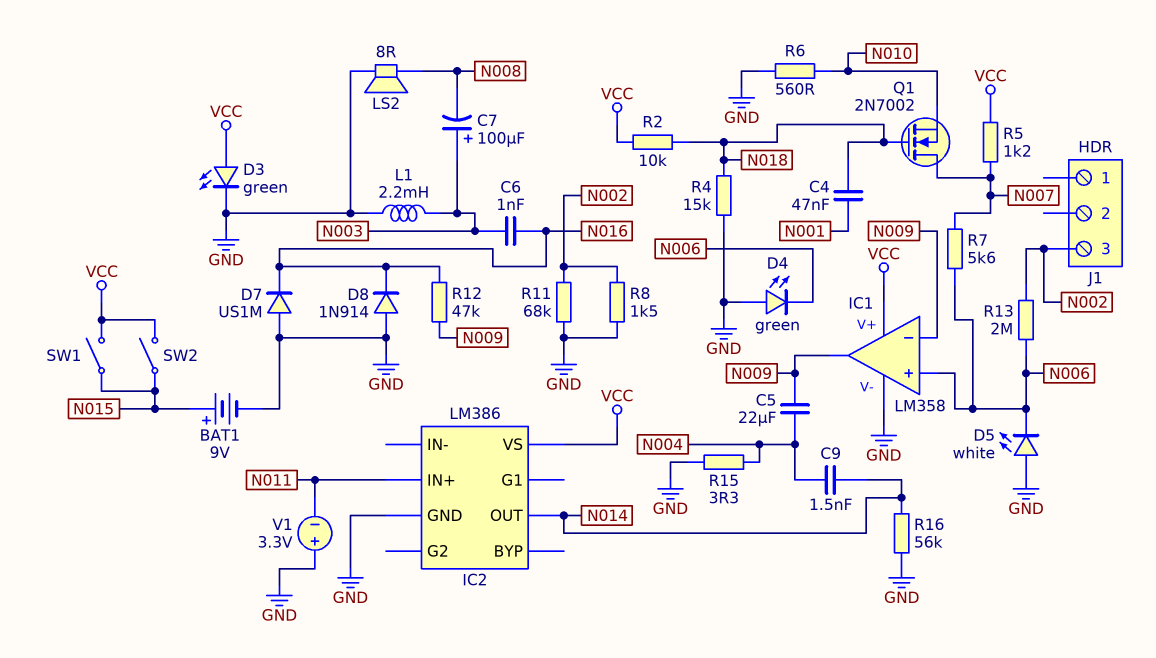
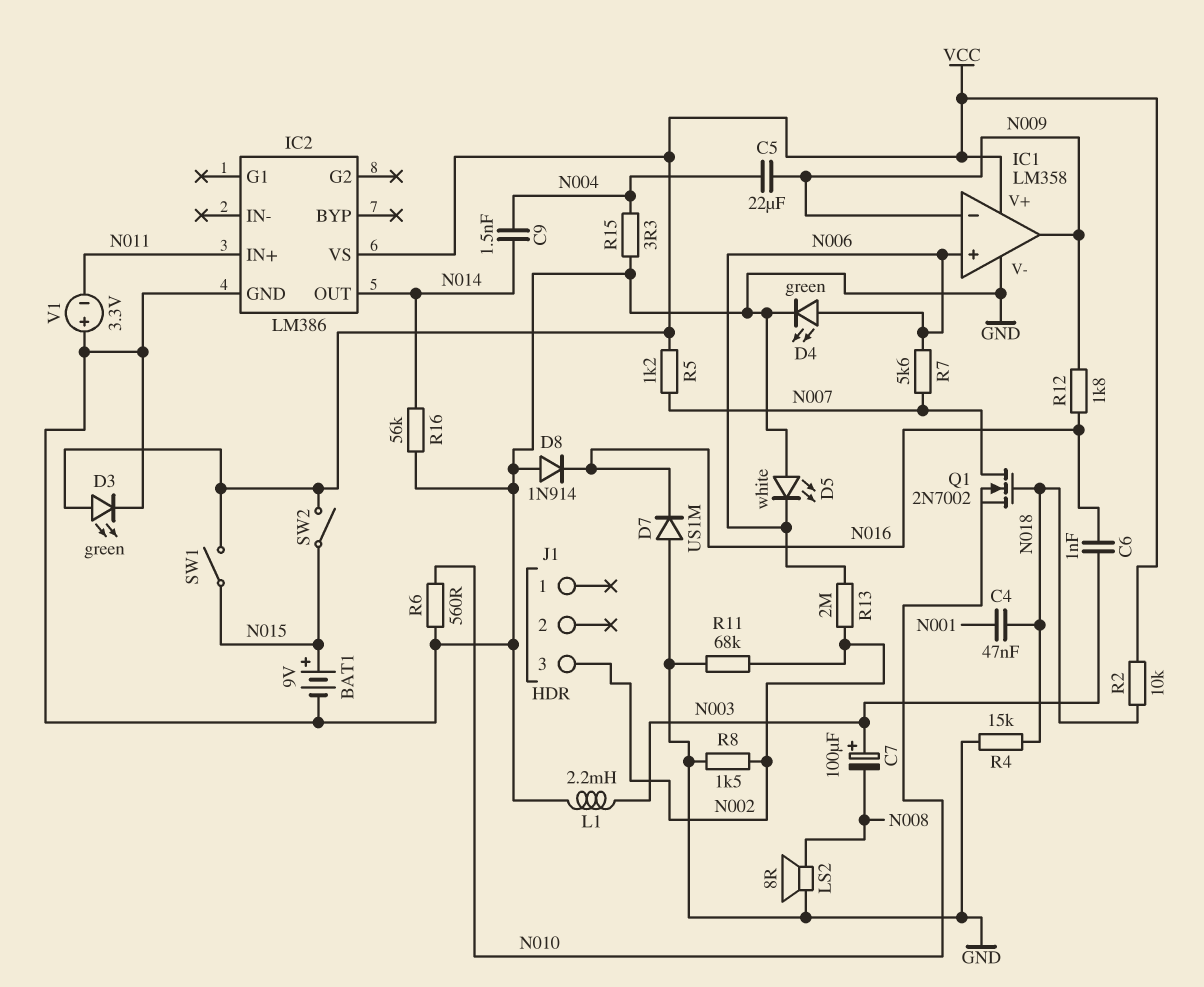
D4: LED green (A GND, K N006) -> LED green (A N006, K GND)
R12: 47k (N009, N016) -> 1.8k (N009, N016)

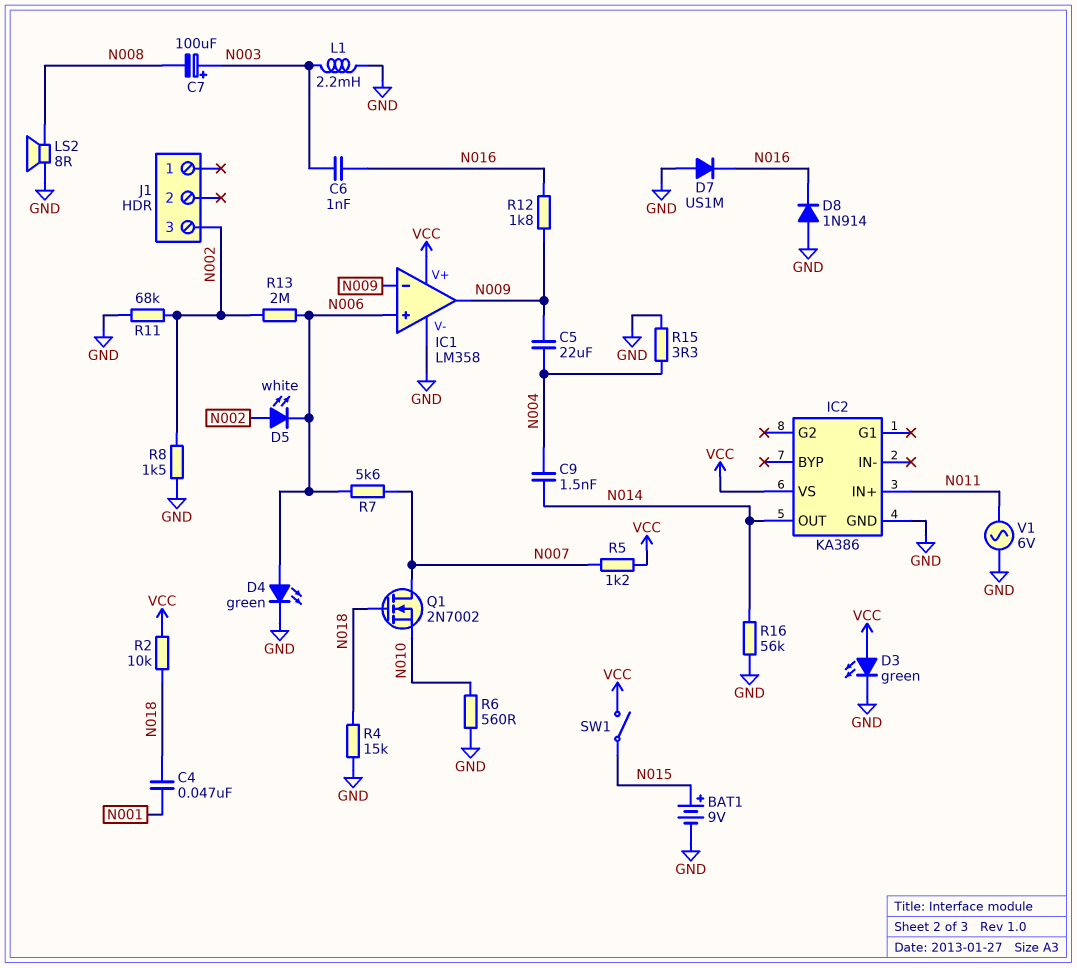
D5: LED white (A GND, K N006) -> LED white (A N002, K N006)
IC2: LM386 -> KA386
SW2: switch (N015, VCC) -> none
V1: 3.3V (plus GND, minus N011) -> AC 6V (GND, N011)

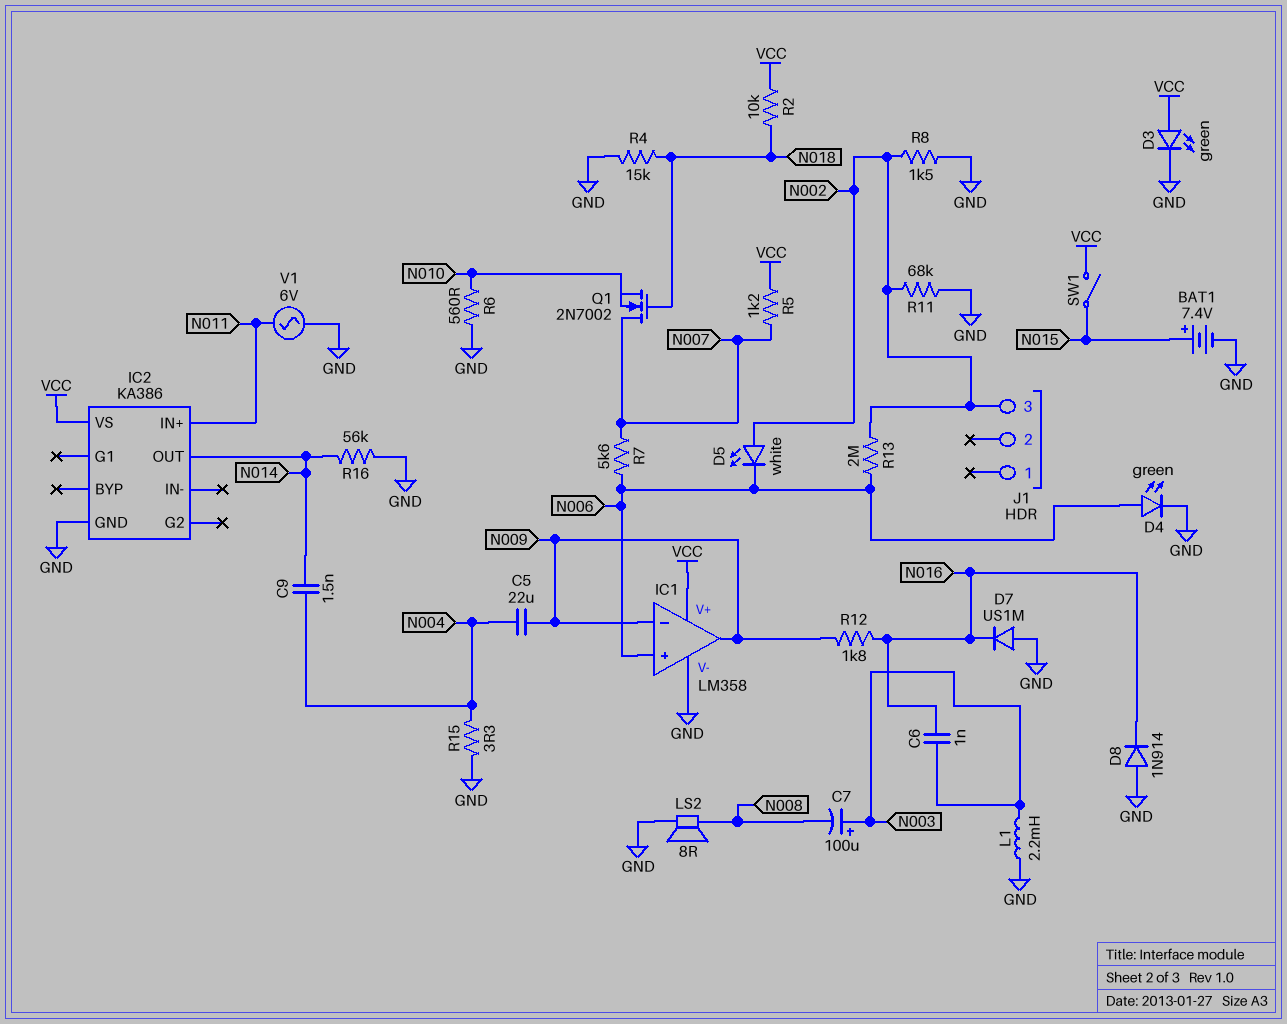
BAT1: 9V (plus N015, minus GND) -> 7.4V (plus N015, minus GND)
C4: 47nF (N001, N018) -> none

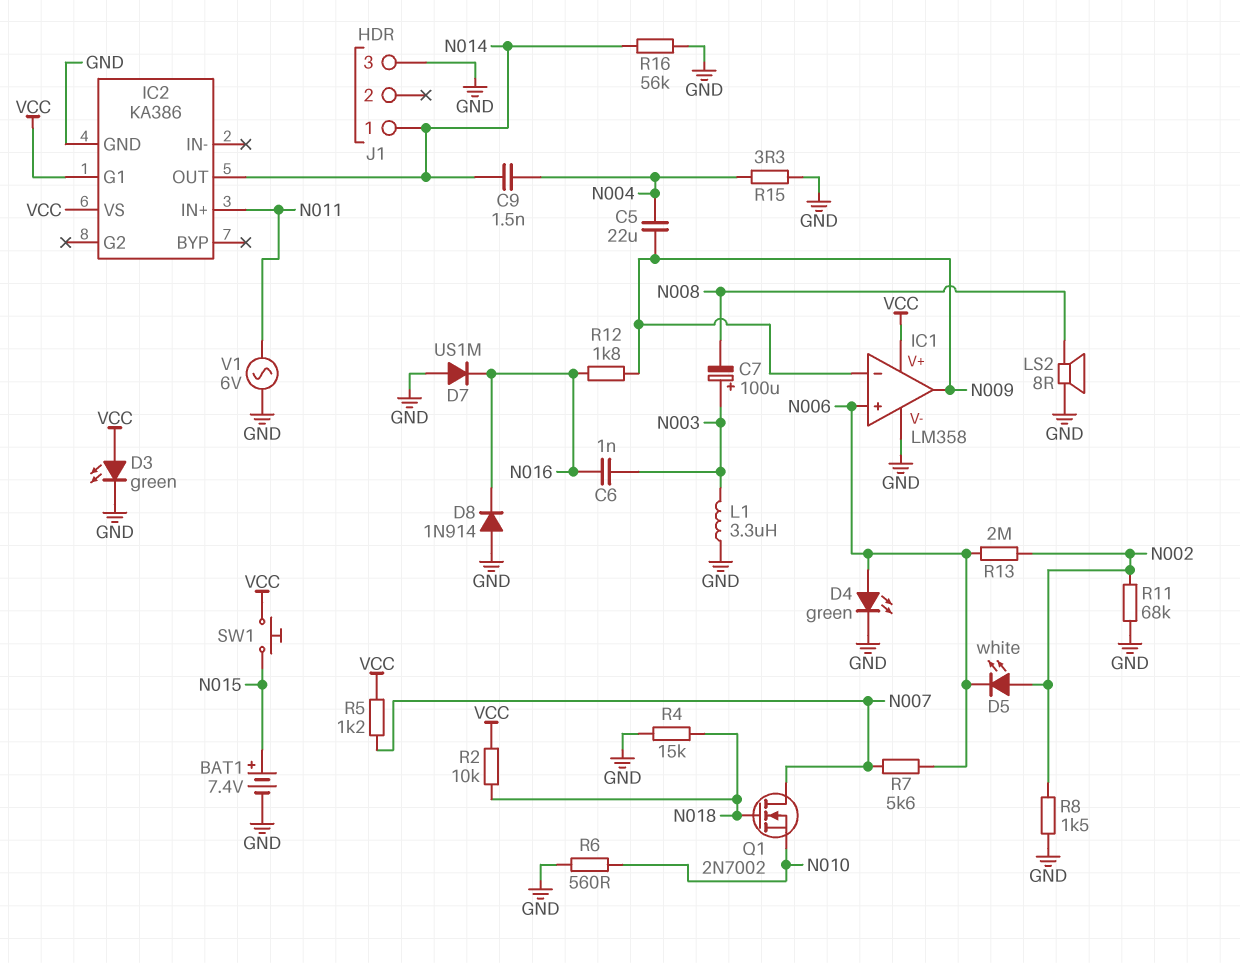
IC2 pin G1: none -> VCC
J1 pin 1: none -> N014
J1 pin 3: N002 -> GND
L1: 2.2mH (GND, N003) -> 3.3uH (GND, N003)
SW1: switch (N015, VCC) -> button (N015, VCC)

